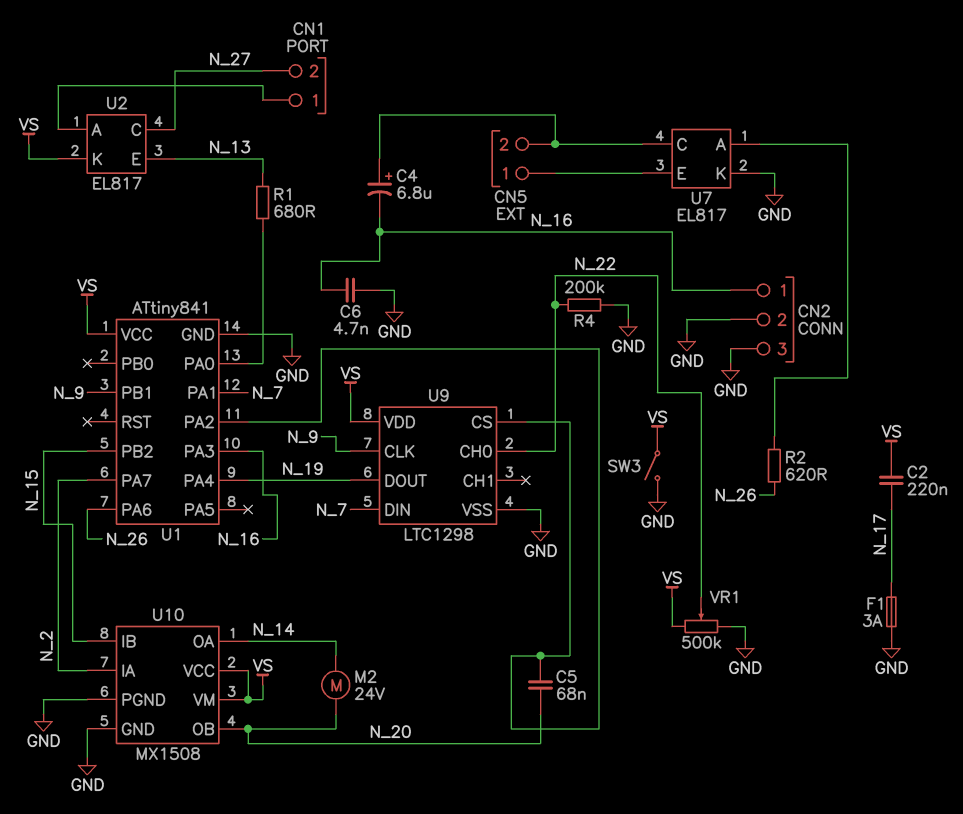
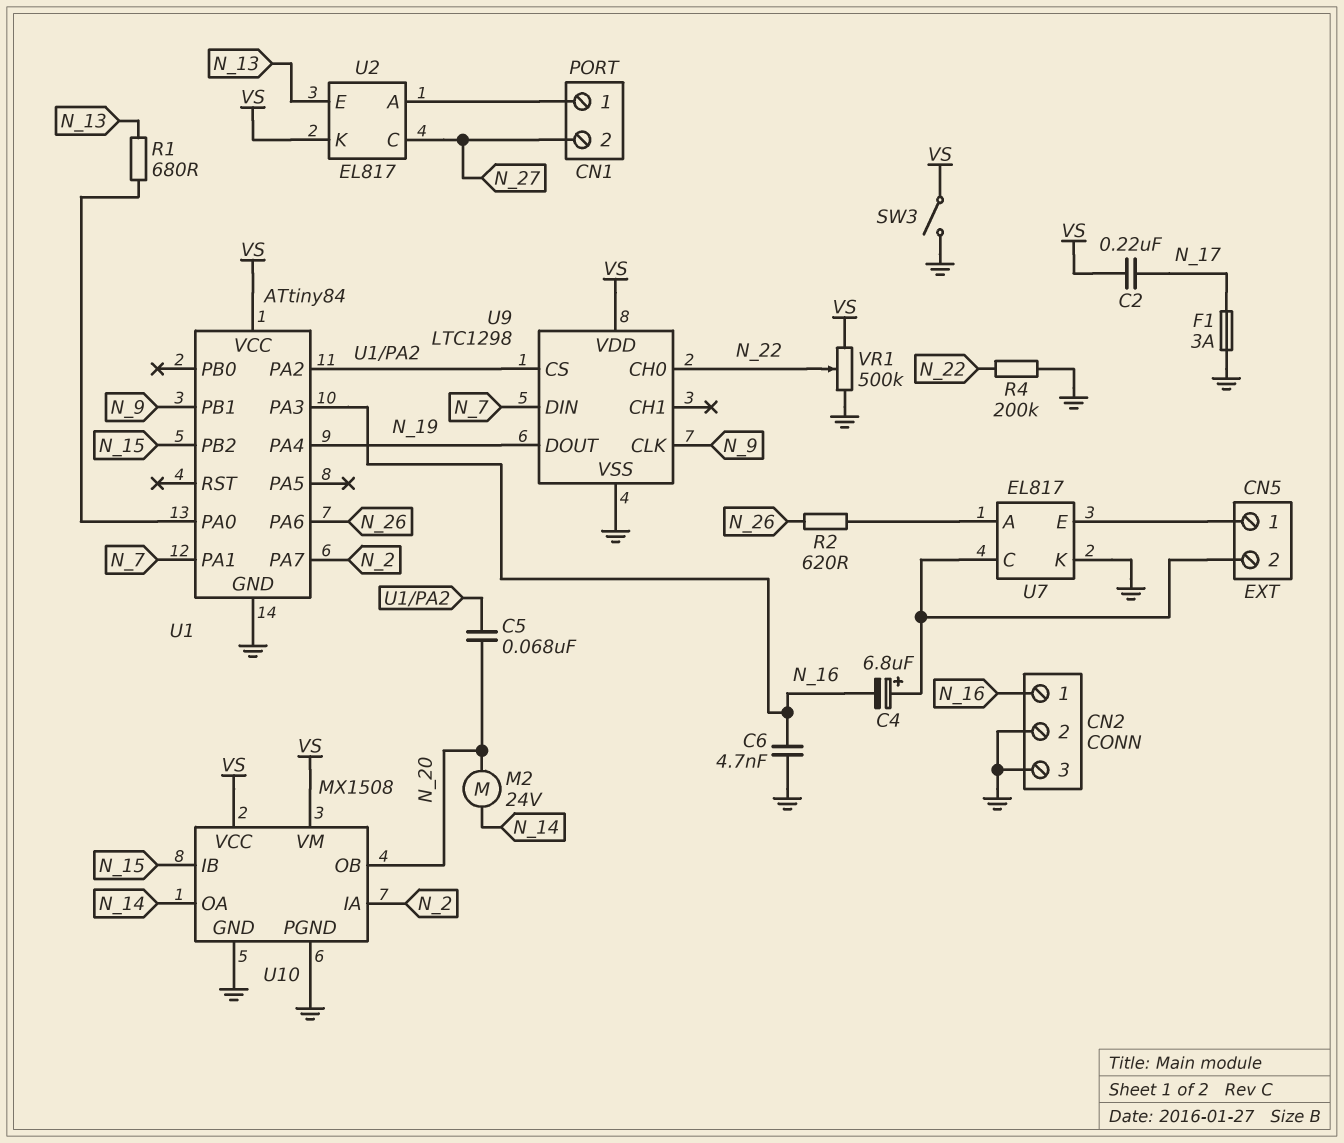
U1: ATtiny841 -> ATtiny84

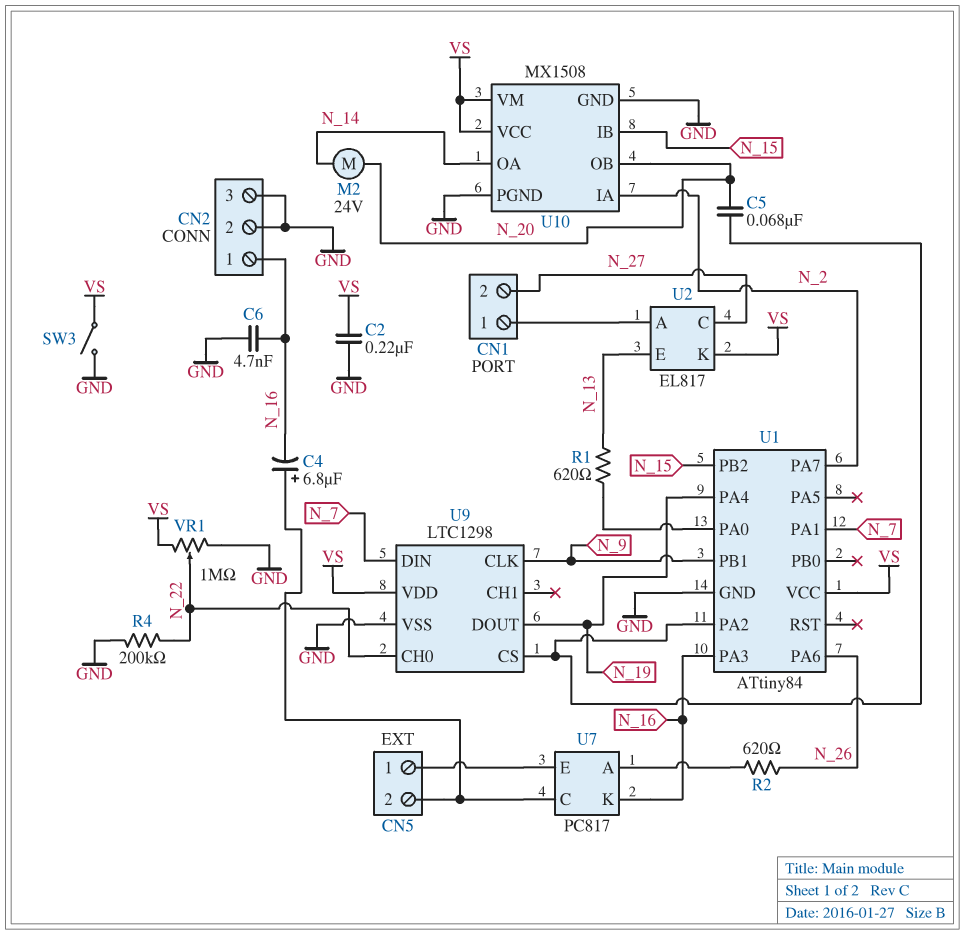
C2: 220nF (N_17, VS) -> 220nF (GND, VS)
F1: 3A (GND, N_17) -> none
R1: 680 (N_13, U1/PA0) -> 620 (N_13, U1/PA0)
U7: EL817 -> PC817
U7 pin K: GND -> N_16
VR1: 500k (GND, VS, wiper N_22) -> 1M (GND, VS, wiper N_22)

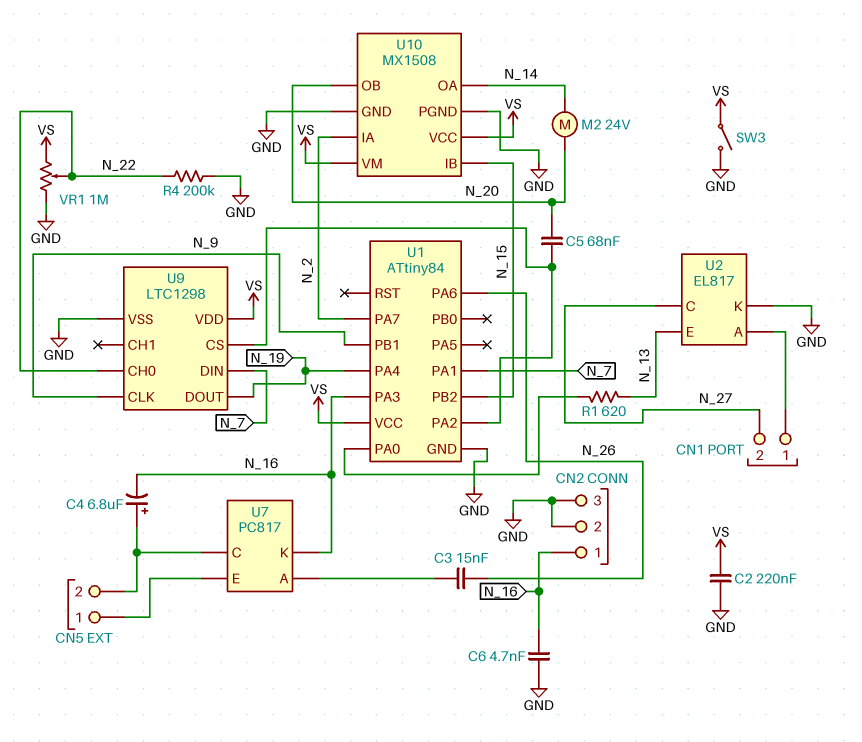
C3: none -> 15nF (N_26, U7/A)
R2: 620 (N_26, U7/A) -> none
U2 pin K: VS -> GND

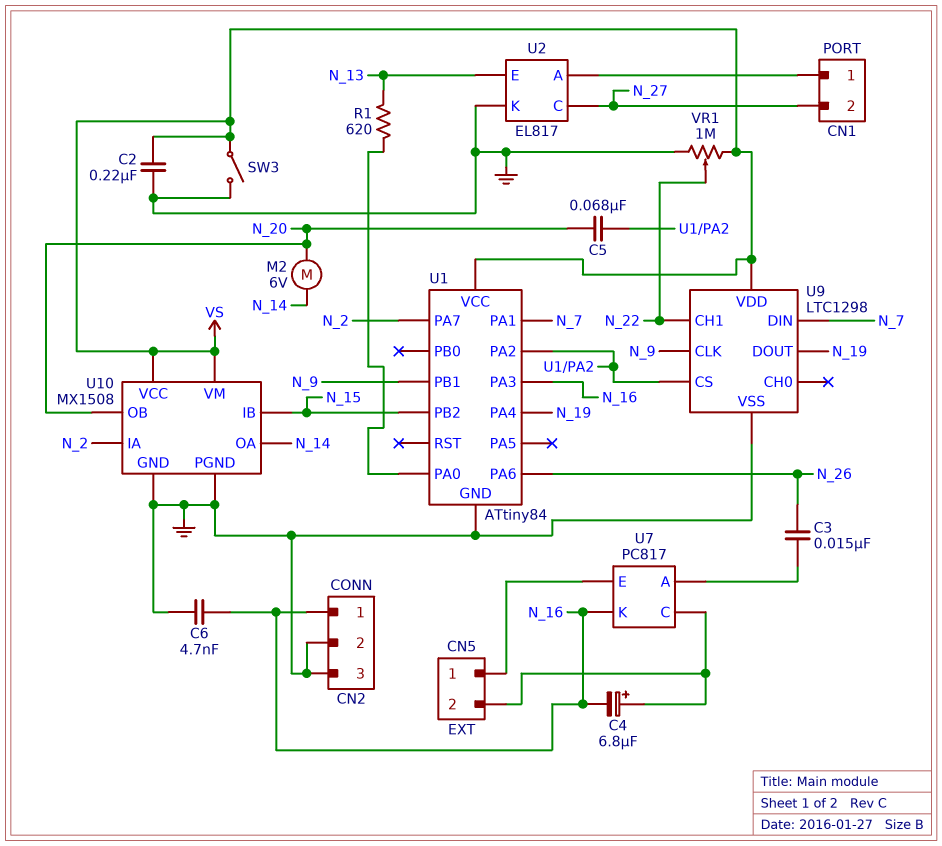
M2: motor 24V (N_14, N_20) -> motor 6V (N_14, N_20)
R4: 200k (GND, N_22) -> none
U9 pin CH0: N_22 -> none
U9 pin CH1: none -> N_22

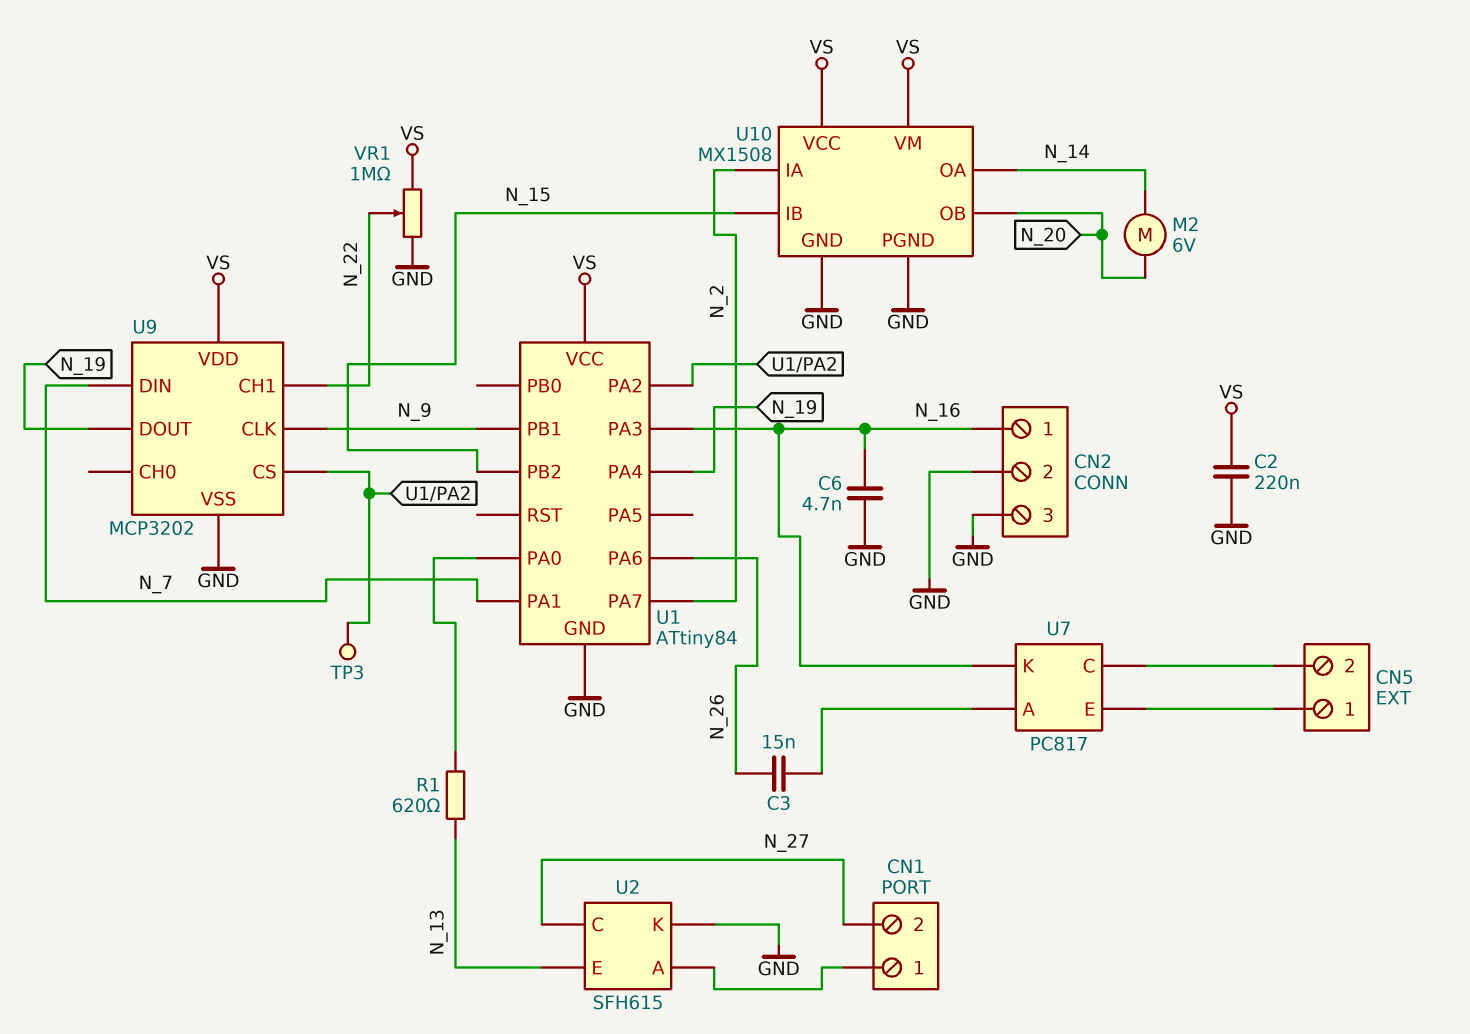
C4: 6.8uF (plus CN5/2, minus N_16) -> none
C5: 68nF (N_20, U1/PA2) -> none
SW3: switch (GND, VS) -> none
TP3: none -> test point (U1/PA2)
U2: EL817 -> SFH615
U9: LTC1298 -> MCP3202

